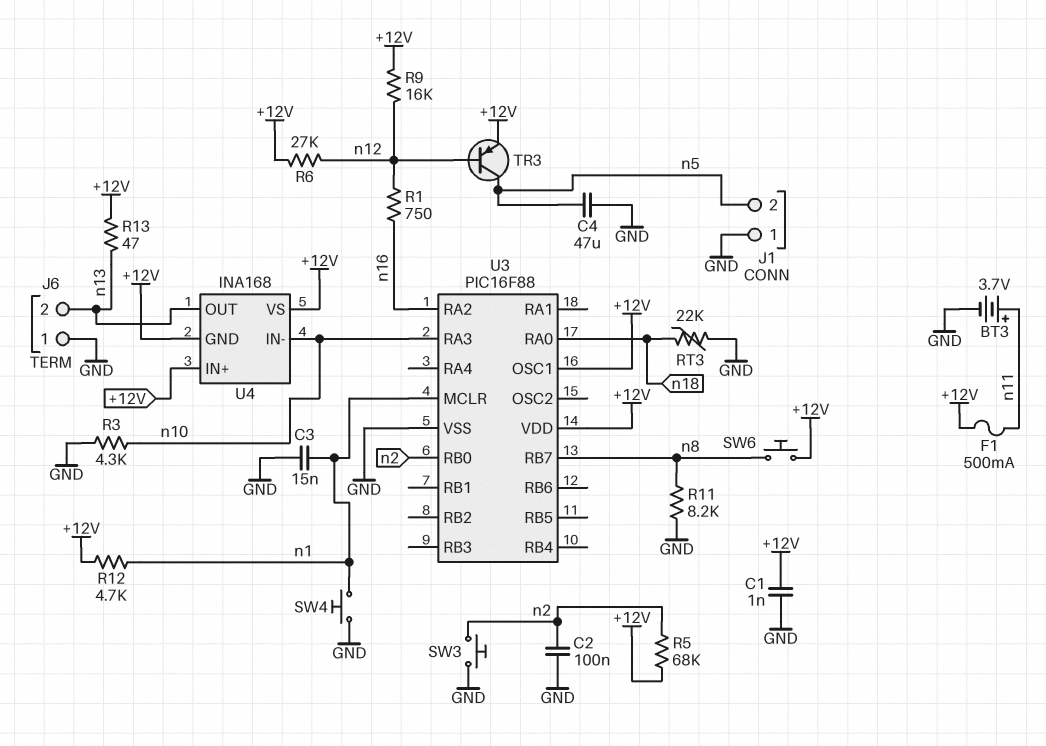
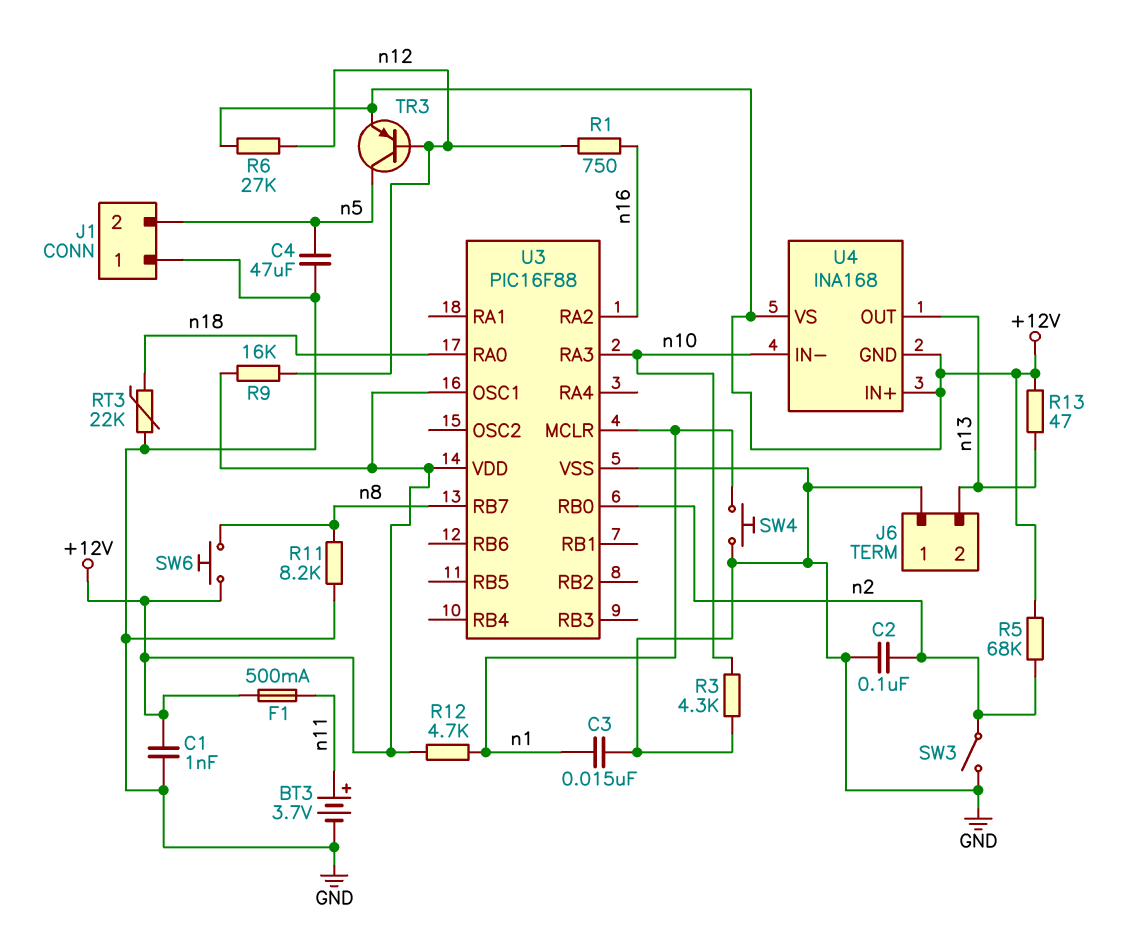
SW3: button (GND, n2) -> switch (GND, n2)

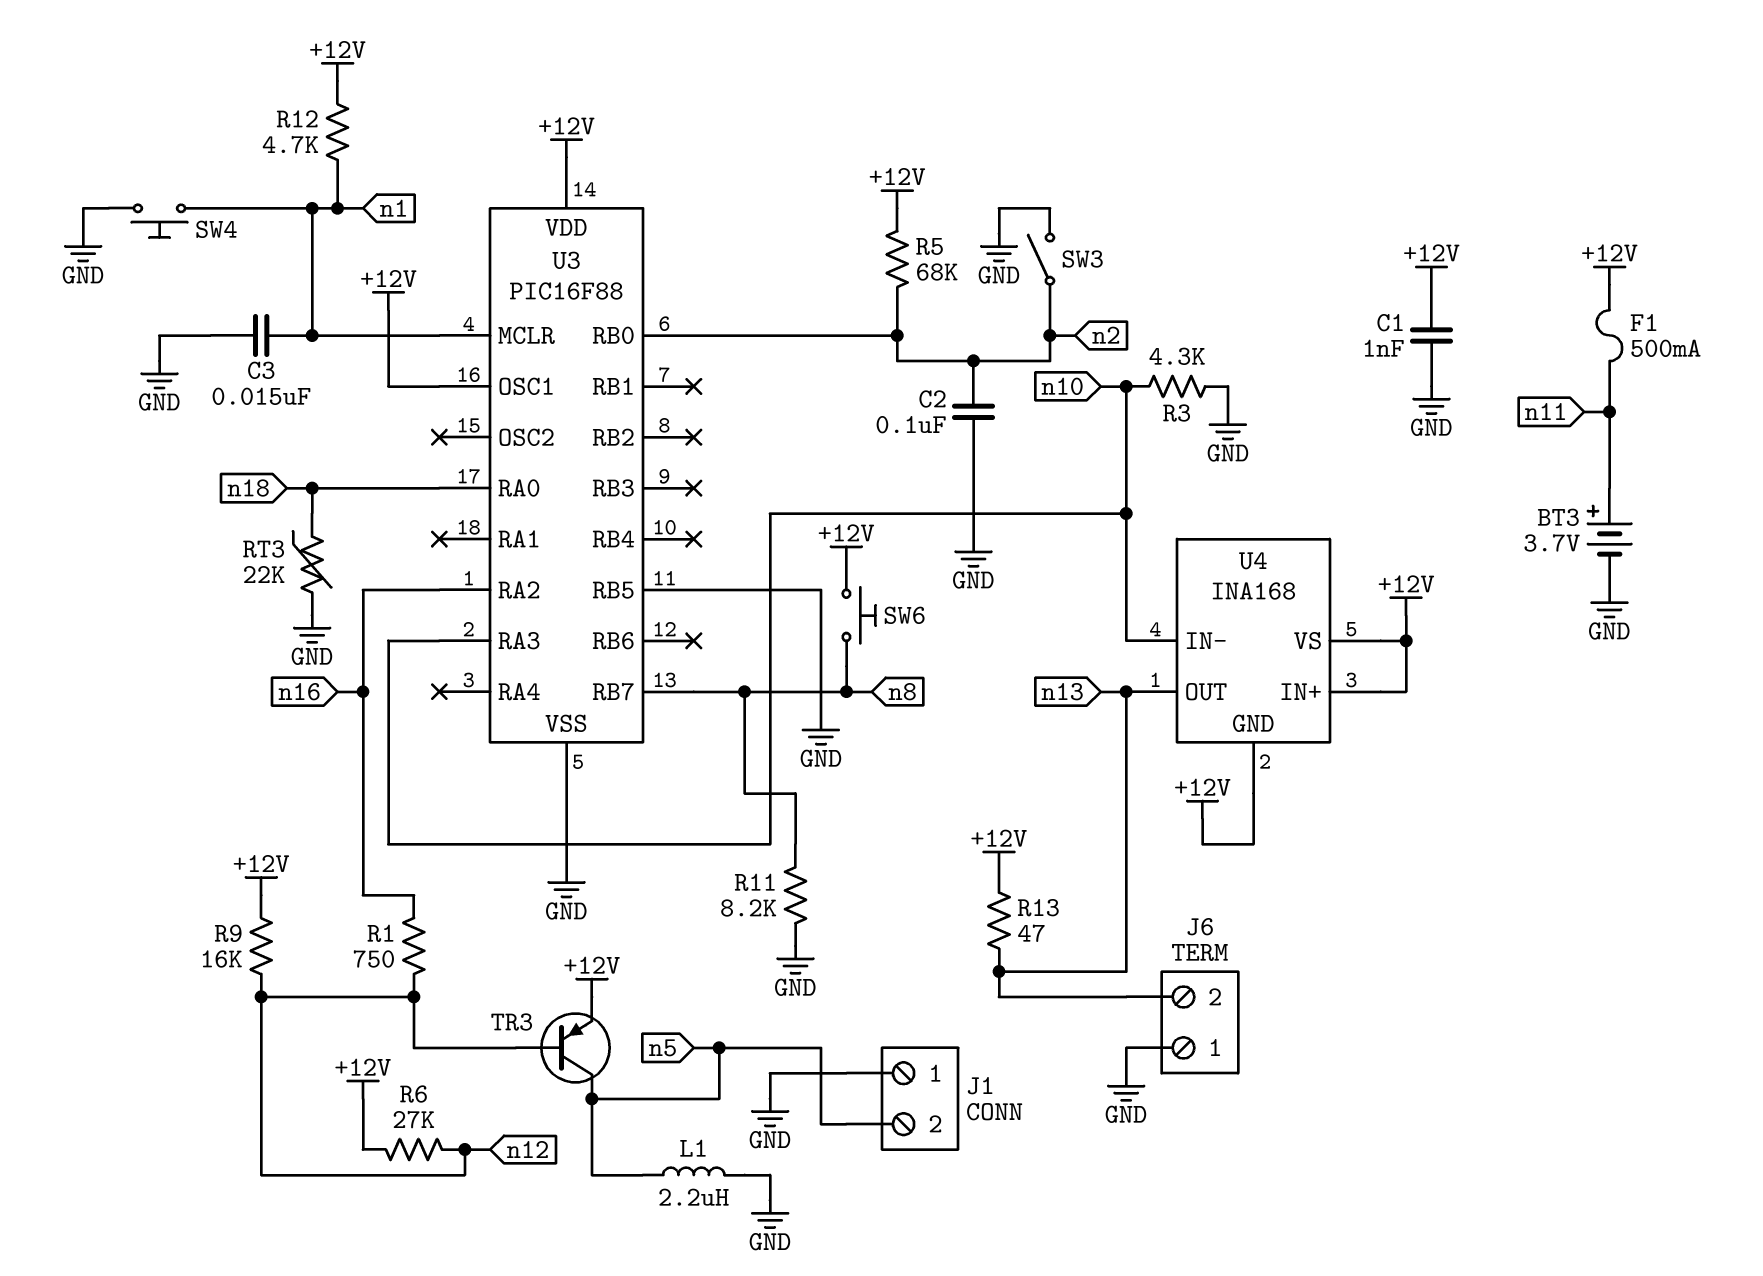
C4: 47uF (GND, n5) -> none
L1: none -> 2.2uH (GND, n5)
U3 pin RB5: none -> GND

